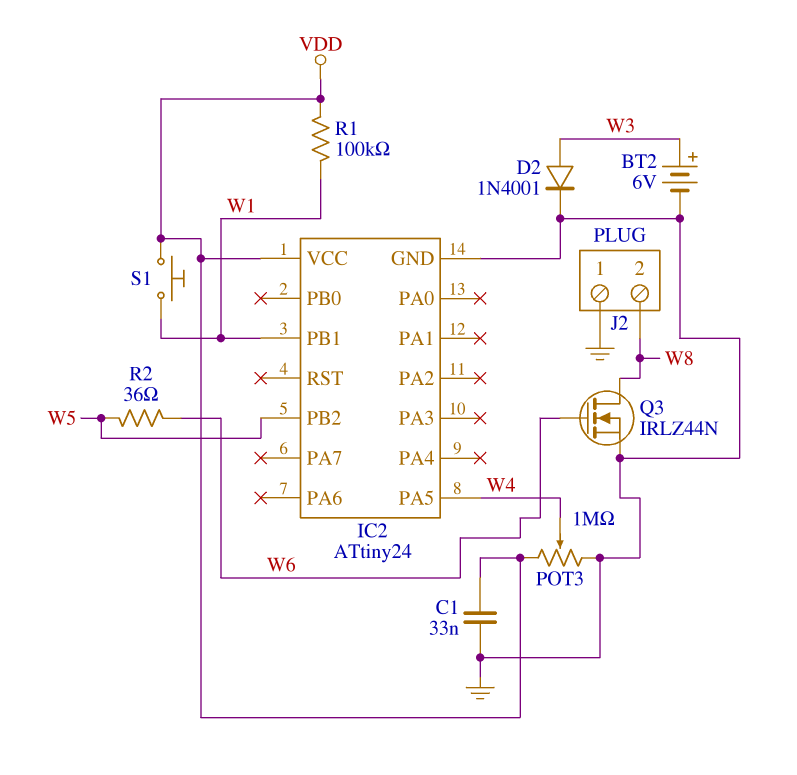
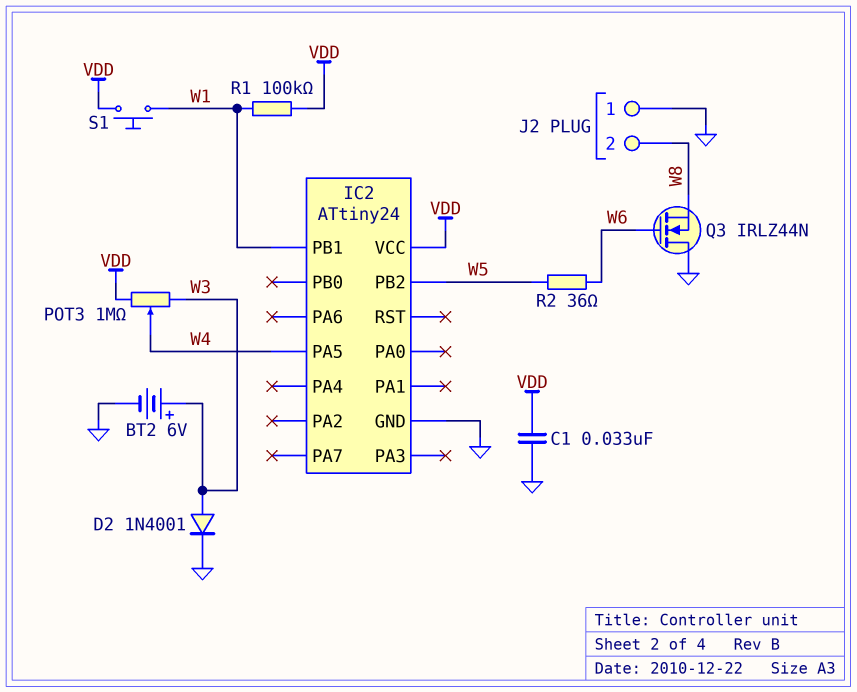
POT3: 1M (GND, VDD, wiper W4) -> 1M (VDD, W3, wiper W4)
Q3: NMOS IRLZ44N (G W6, D W8, S GND) -> NMOS IRLZ44N (G W6, D GND, S W8)

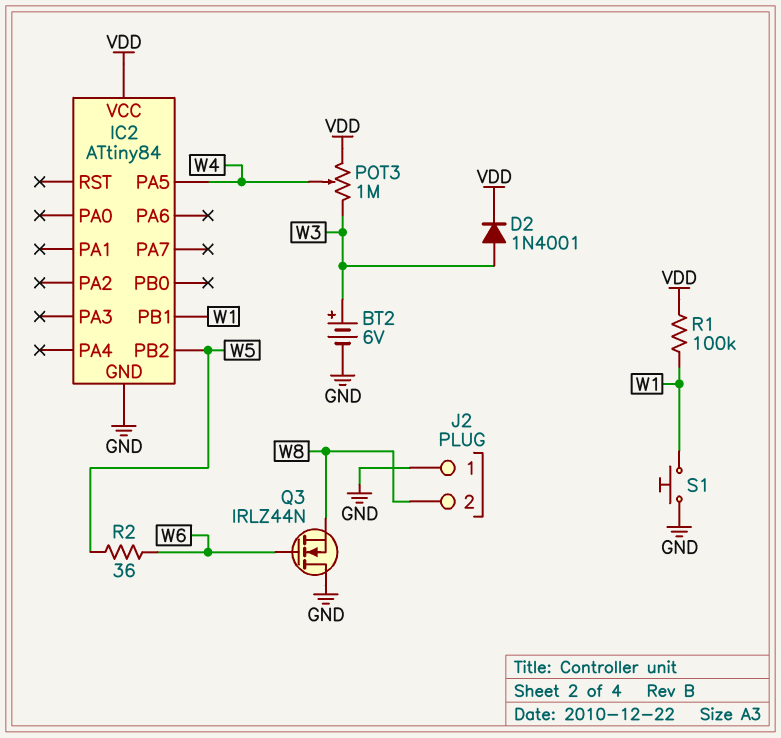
C1: 33nF (GND, VDD) -> none
D2: diode 1N4001 (A W3, K GND) -> diode 1N4001 (A W3, K VDD)
IC2: ATtiny24 -> ATtiny84
S1: button (VDD, W1) -> button (GND, W1)

